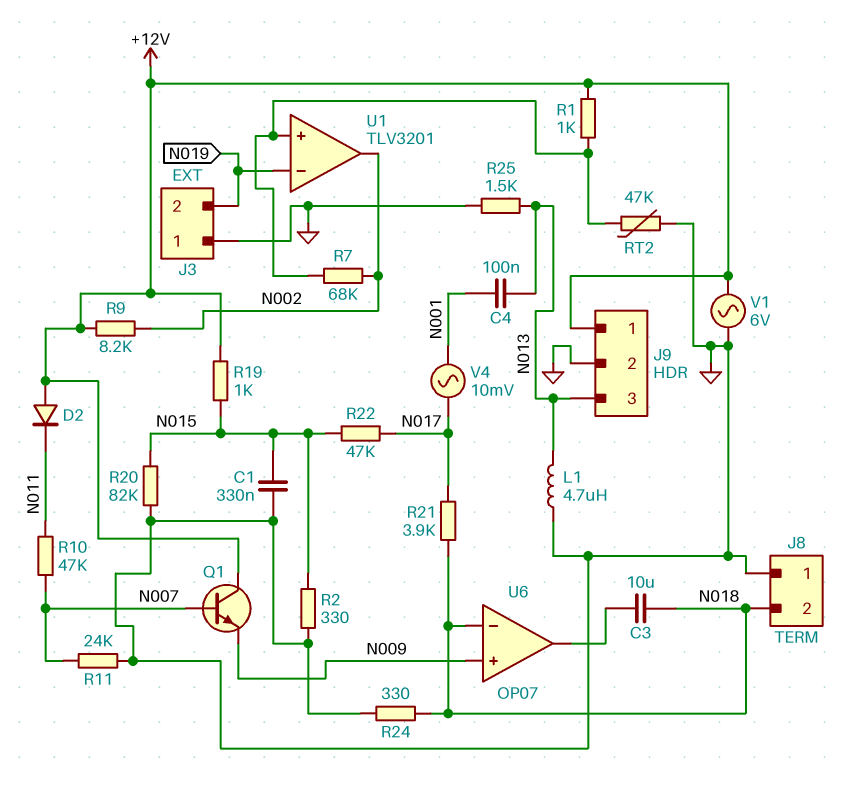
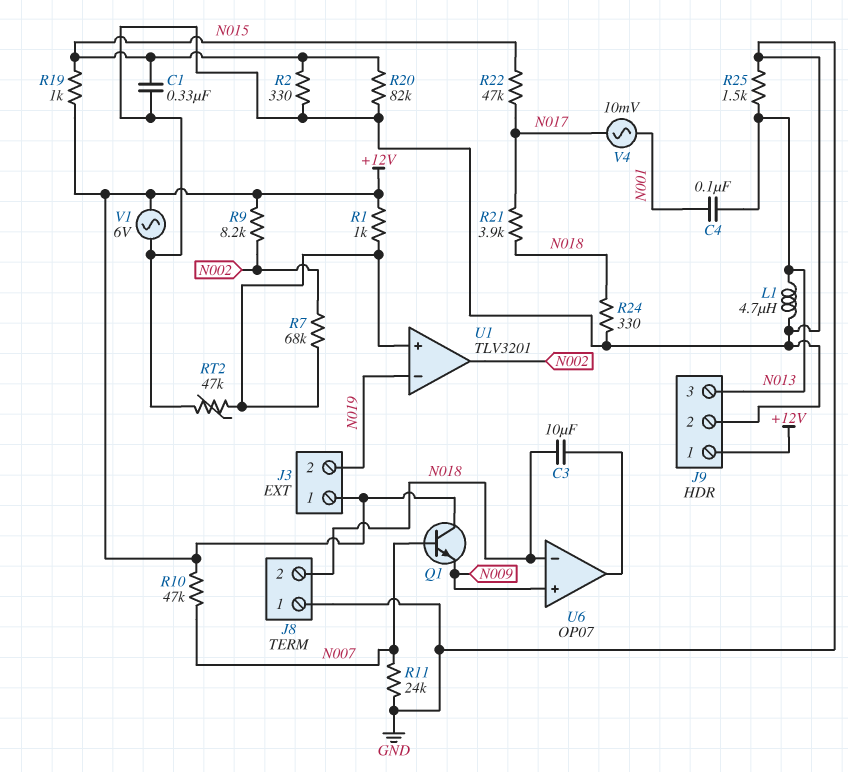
D2: diode (A +12V, K N011) -> none
J3 pin 1: GND -> +12V
R10: 47k (N007, N011) -> 47k (+12V, N007)

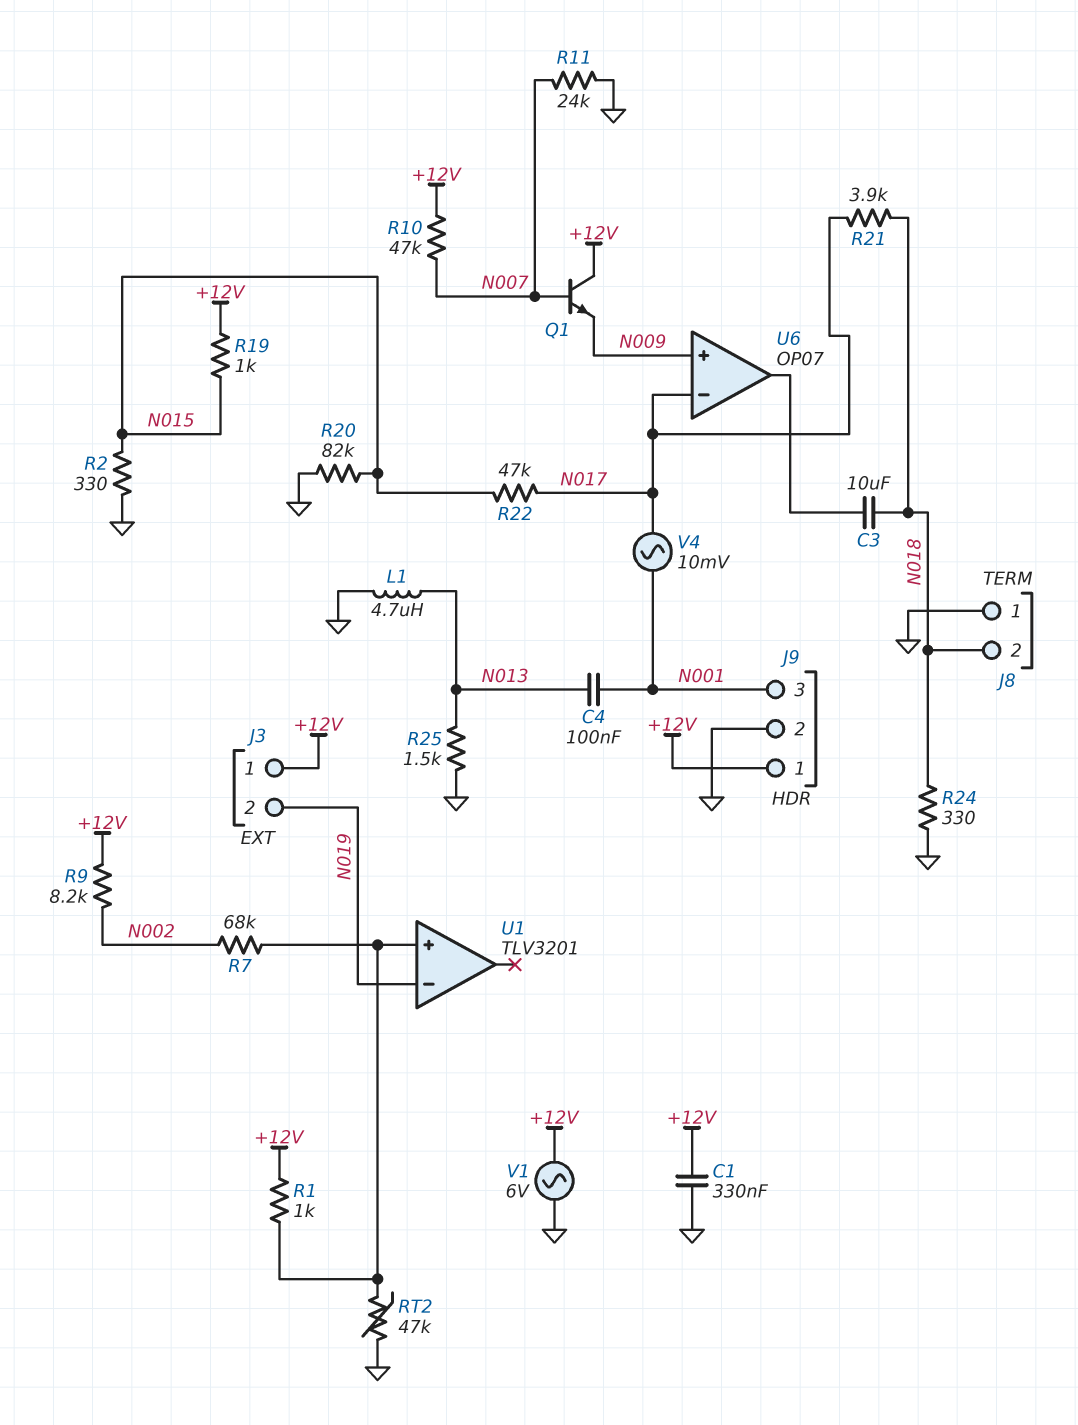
C1: 330nF (GND, N015) -> 330nF (+12V, GND)
J9 pin 3: N013 -> N001
U1 pin out: N002 -> none
U6 pin in-: N018 -> N017

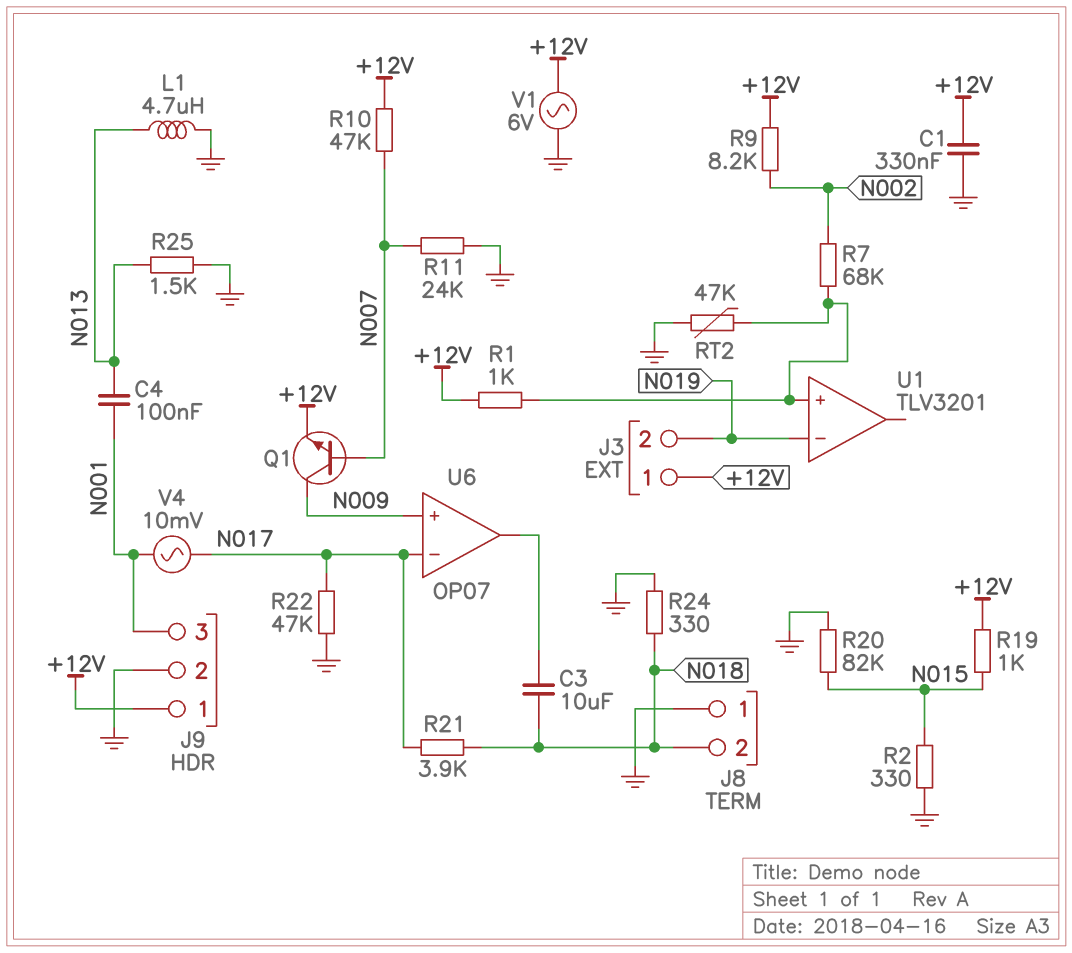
Q1: NPN (B N007, C +12V, E N009) -> NPN (B N007, C N009, E +12V)
R22: 47k (N015, N017) -> 47k (GND, N017)

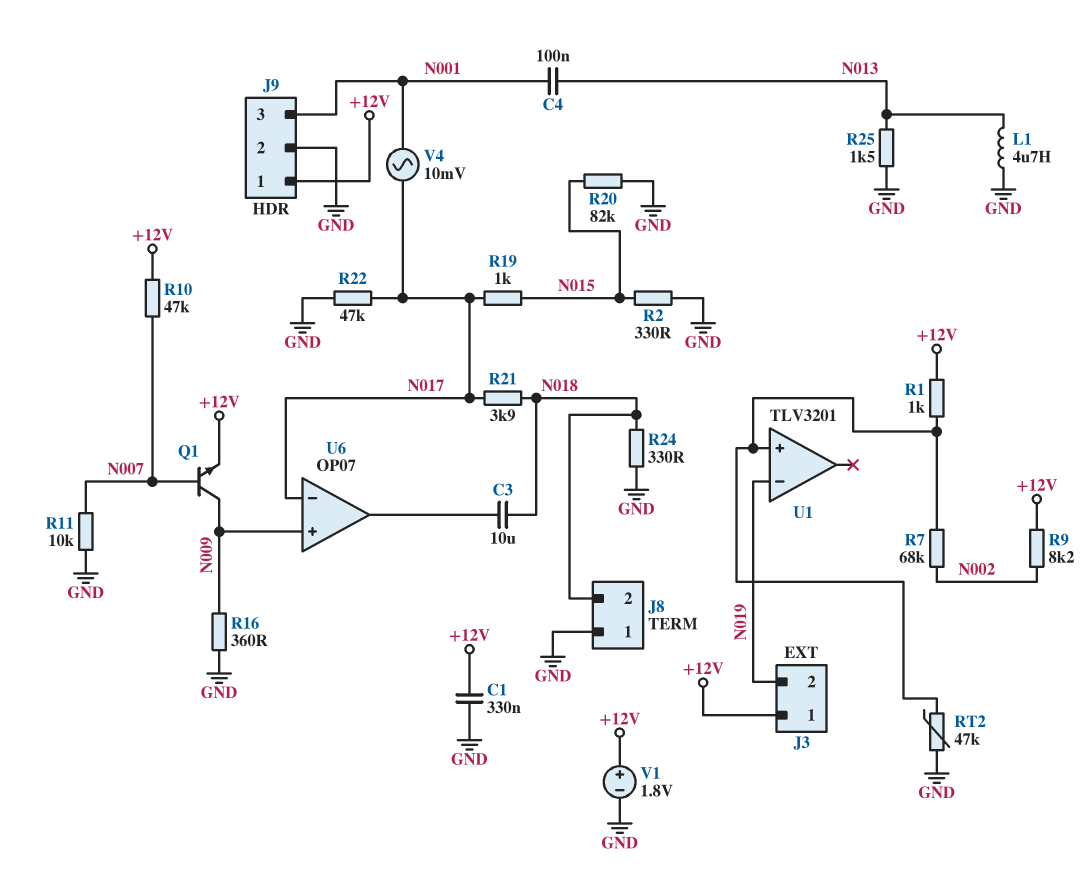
R11: 24k (GND, N007) -> 10k (GND, N007)
R16: none -> 360 (GND, N009)
R19: 1k (+12V, N015) -> 1k (N015, N017)
V1: AC 6V (+12V, GND) -> 1.8V (plus +12V, minus GND)

